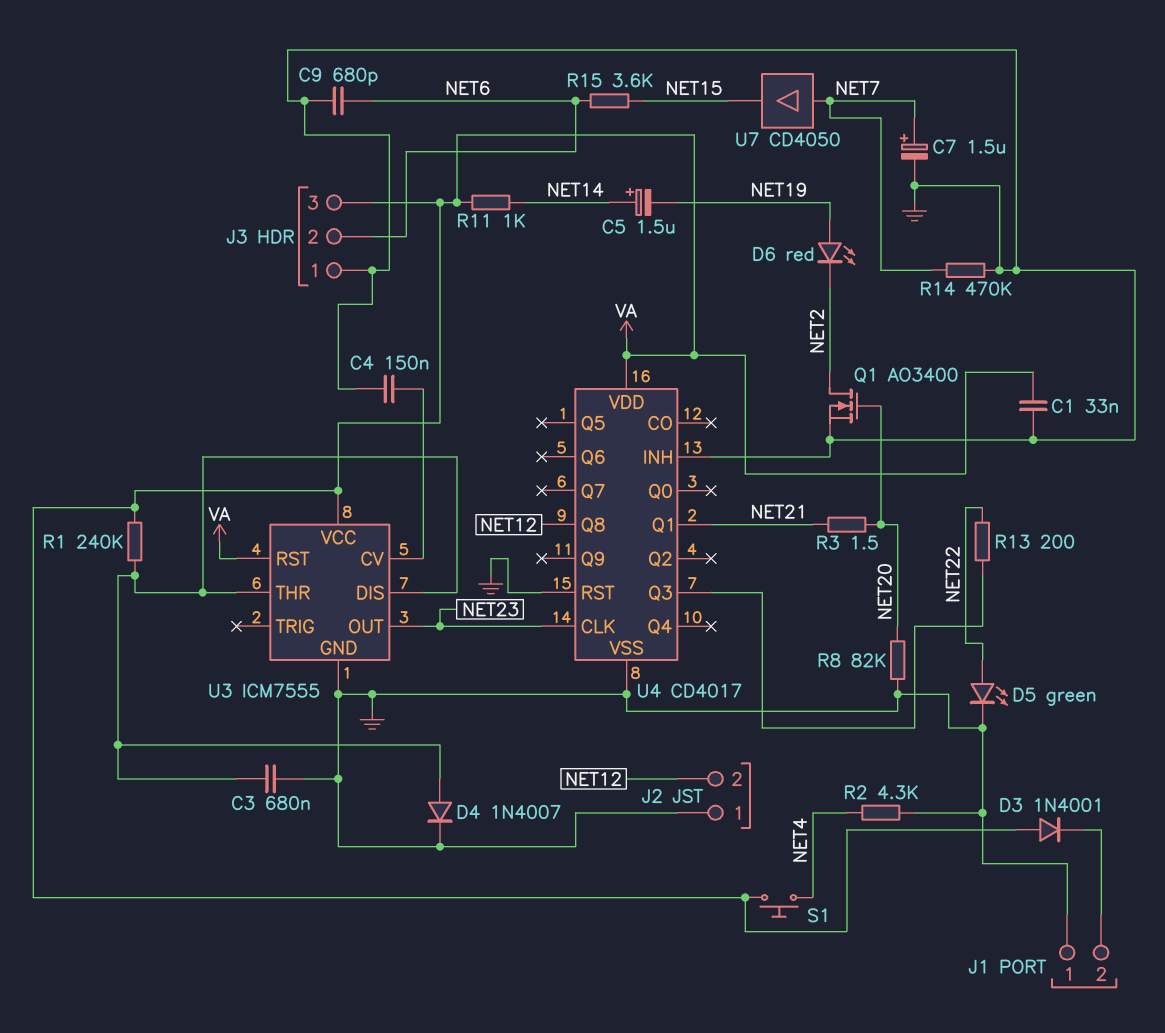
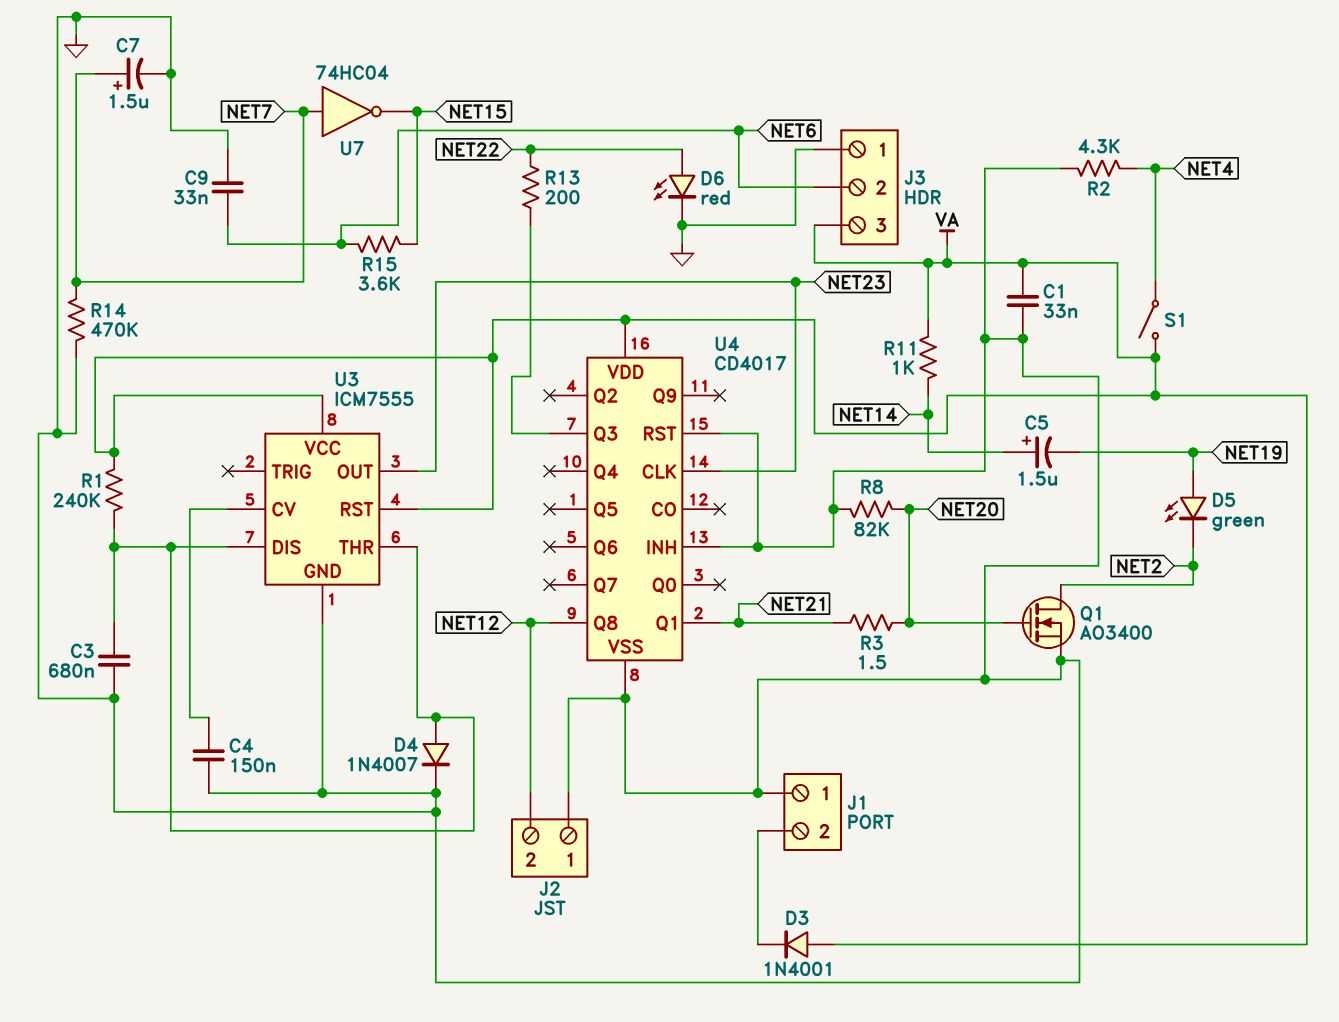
C9: 680pF (GND, NET6) -> 33nF (GND, NET6)
D5: LED green (A NET22, K GND) -> LED green (A NET19, K NET2)
D6: LED red (A NET19, K NET2) -> LED red (A NET22, K GND)
S1: button (NET4, VA) -> switch (NET4, VA)
U7: buffer CD4050 (in NET7, out NET15) -> NOT 74HC04 (in NET7, out NET15)

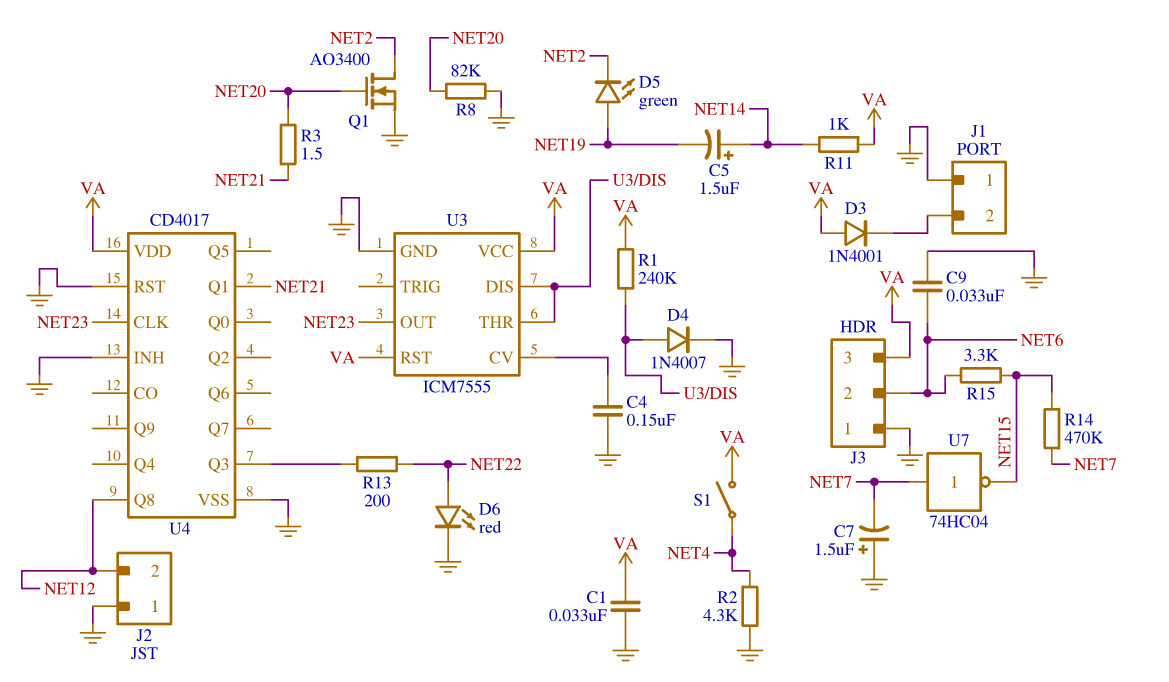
C3: 680nF (GND, U3/DIS) -> none
C7: 1.5uF (plus NET7, minus GND) -> 1.5uF (plus GND, minus NET7)
R14: 470k (GND, NET7) -> 470k (NET7, NET15)
R15: 3.6k (NET6, NET15) -> 3.3k (NET6, NET15)

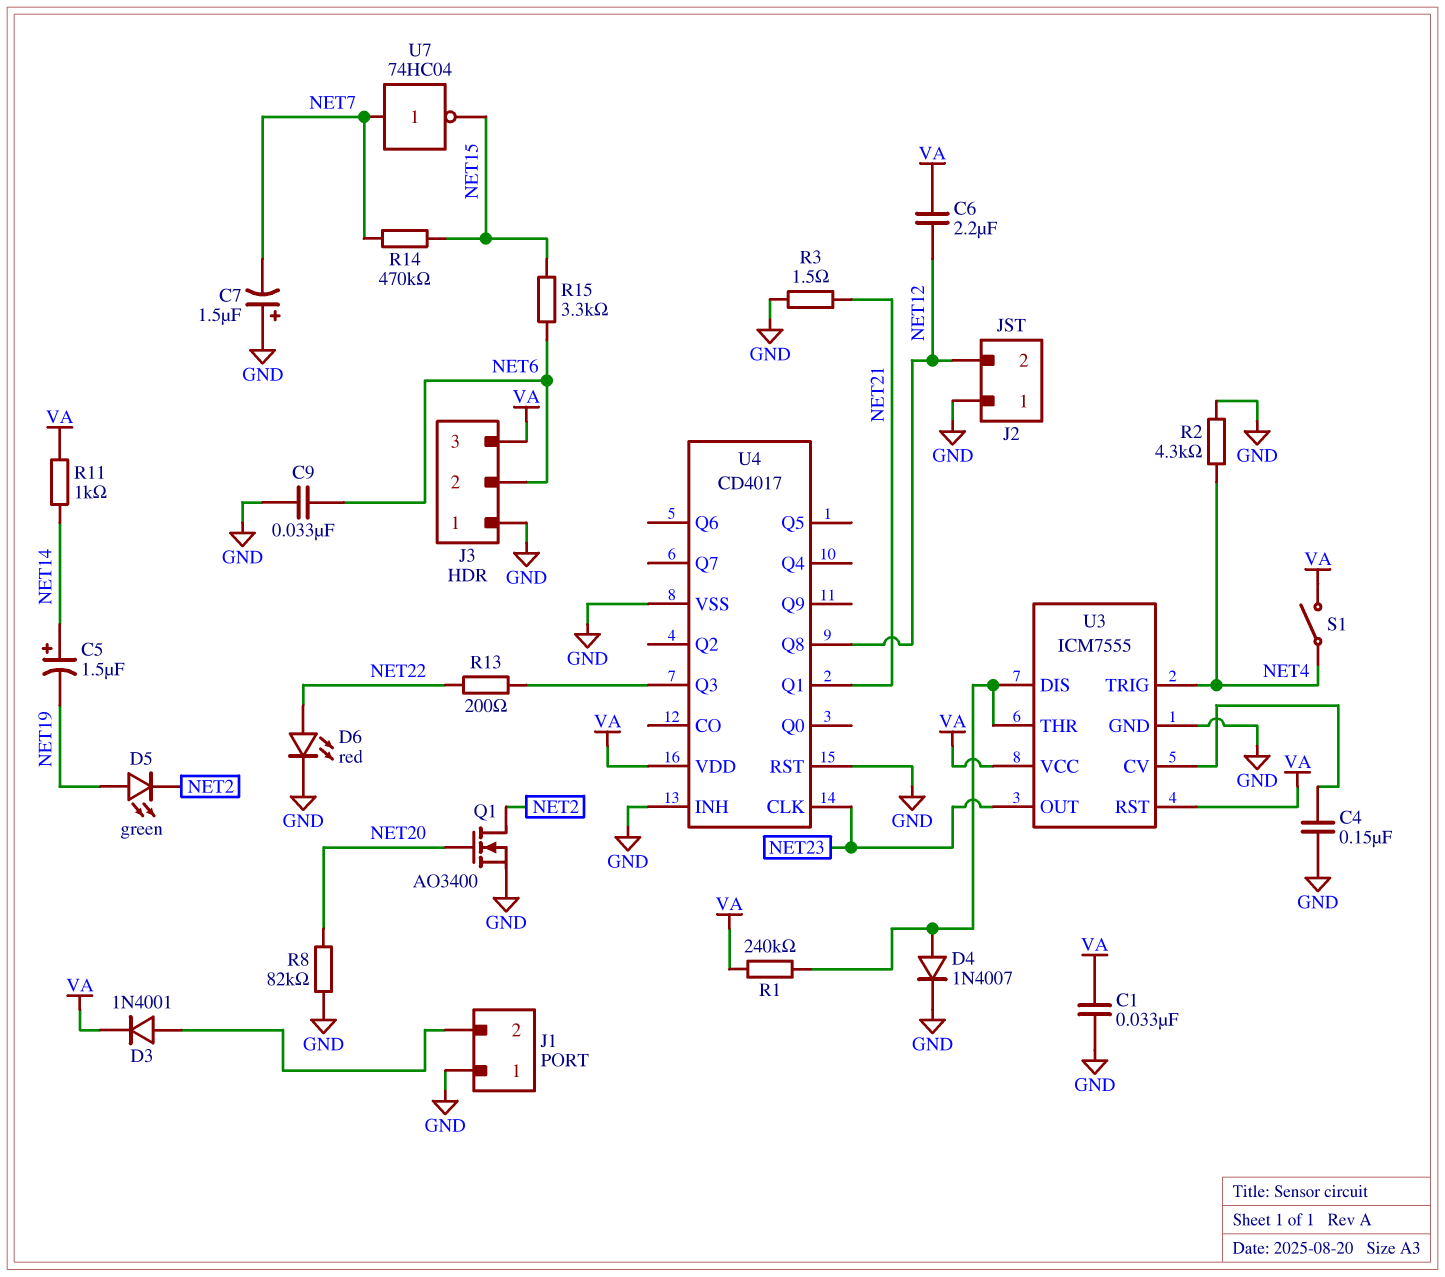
C6: none -> 2.2uF (NET12, VA)
D3: diode 1N4001 (A VA, K J1/2) -> diode 1N4001 (A J1/2, K VA)
R3: 1.5 (NET20, NET21) -> 1.5 (GND, NET21)
U3 pin TRIG: none -> NET4

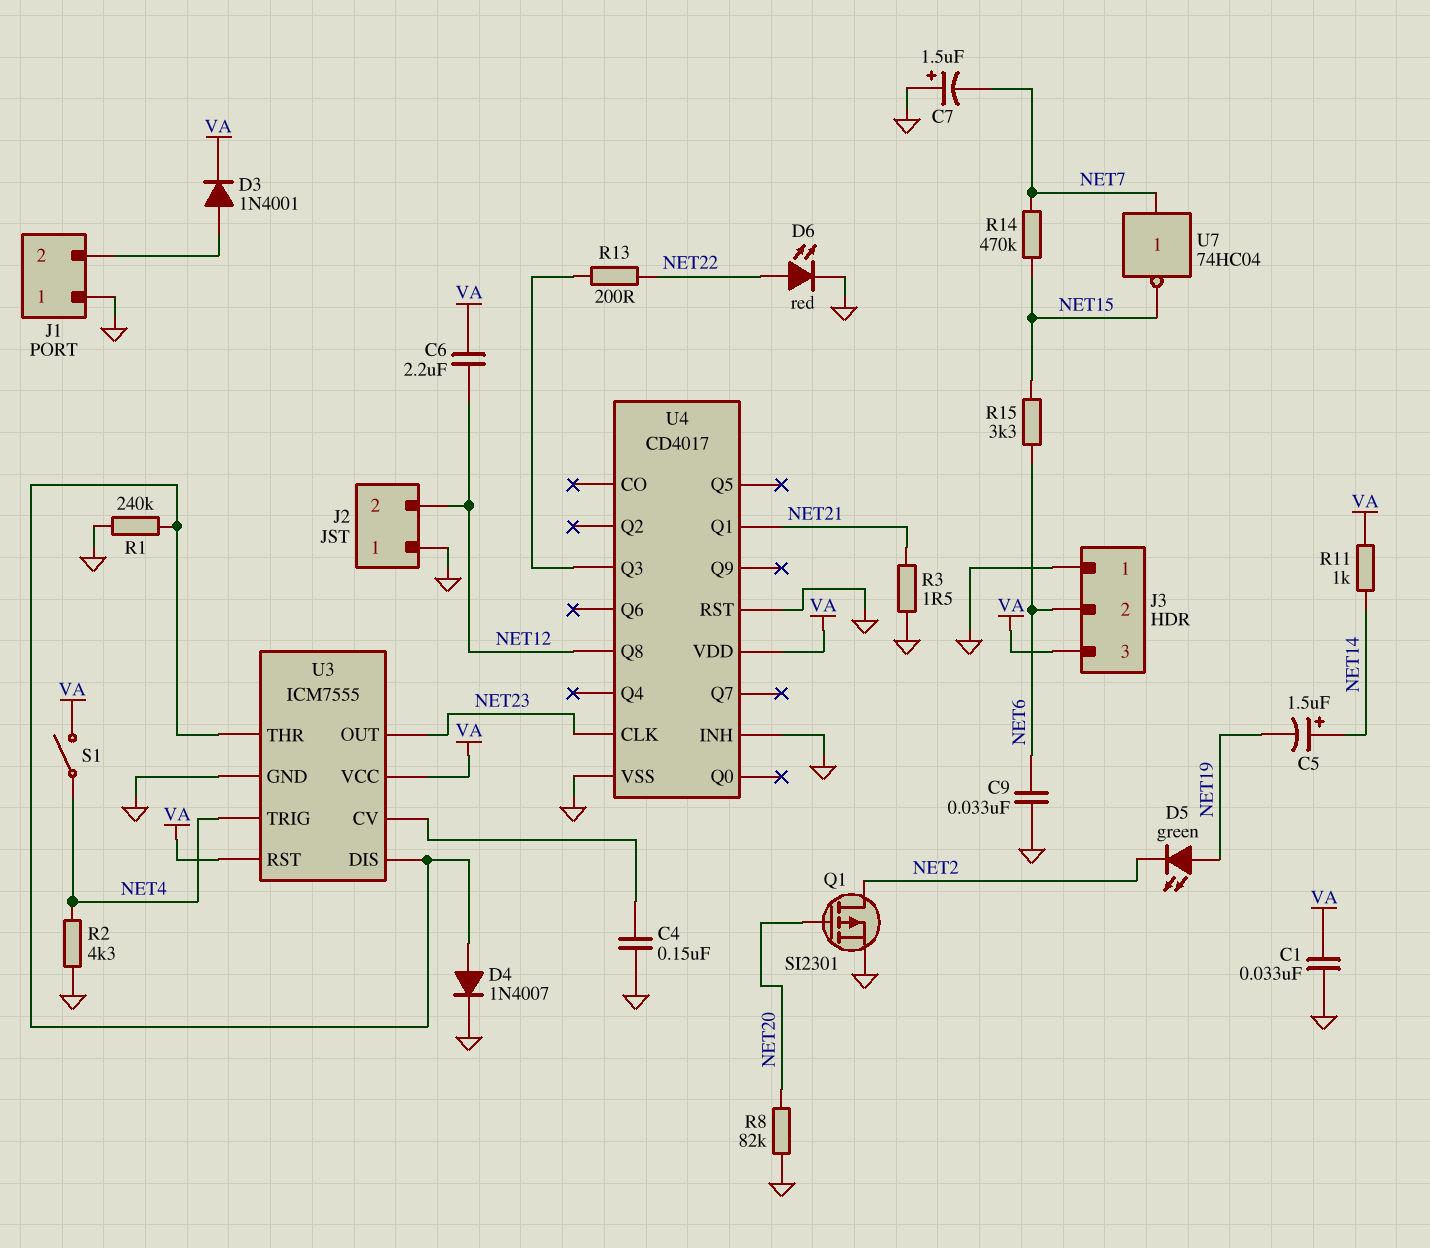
Q1: NMOS AO3400 (G NET20, D NET2, S GND) -> PMOS SI2301 (G NET20, D NET2, S GND)
R1: 240k (U3/DIS, VA) -> 240k (GND, U3/DIS)

